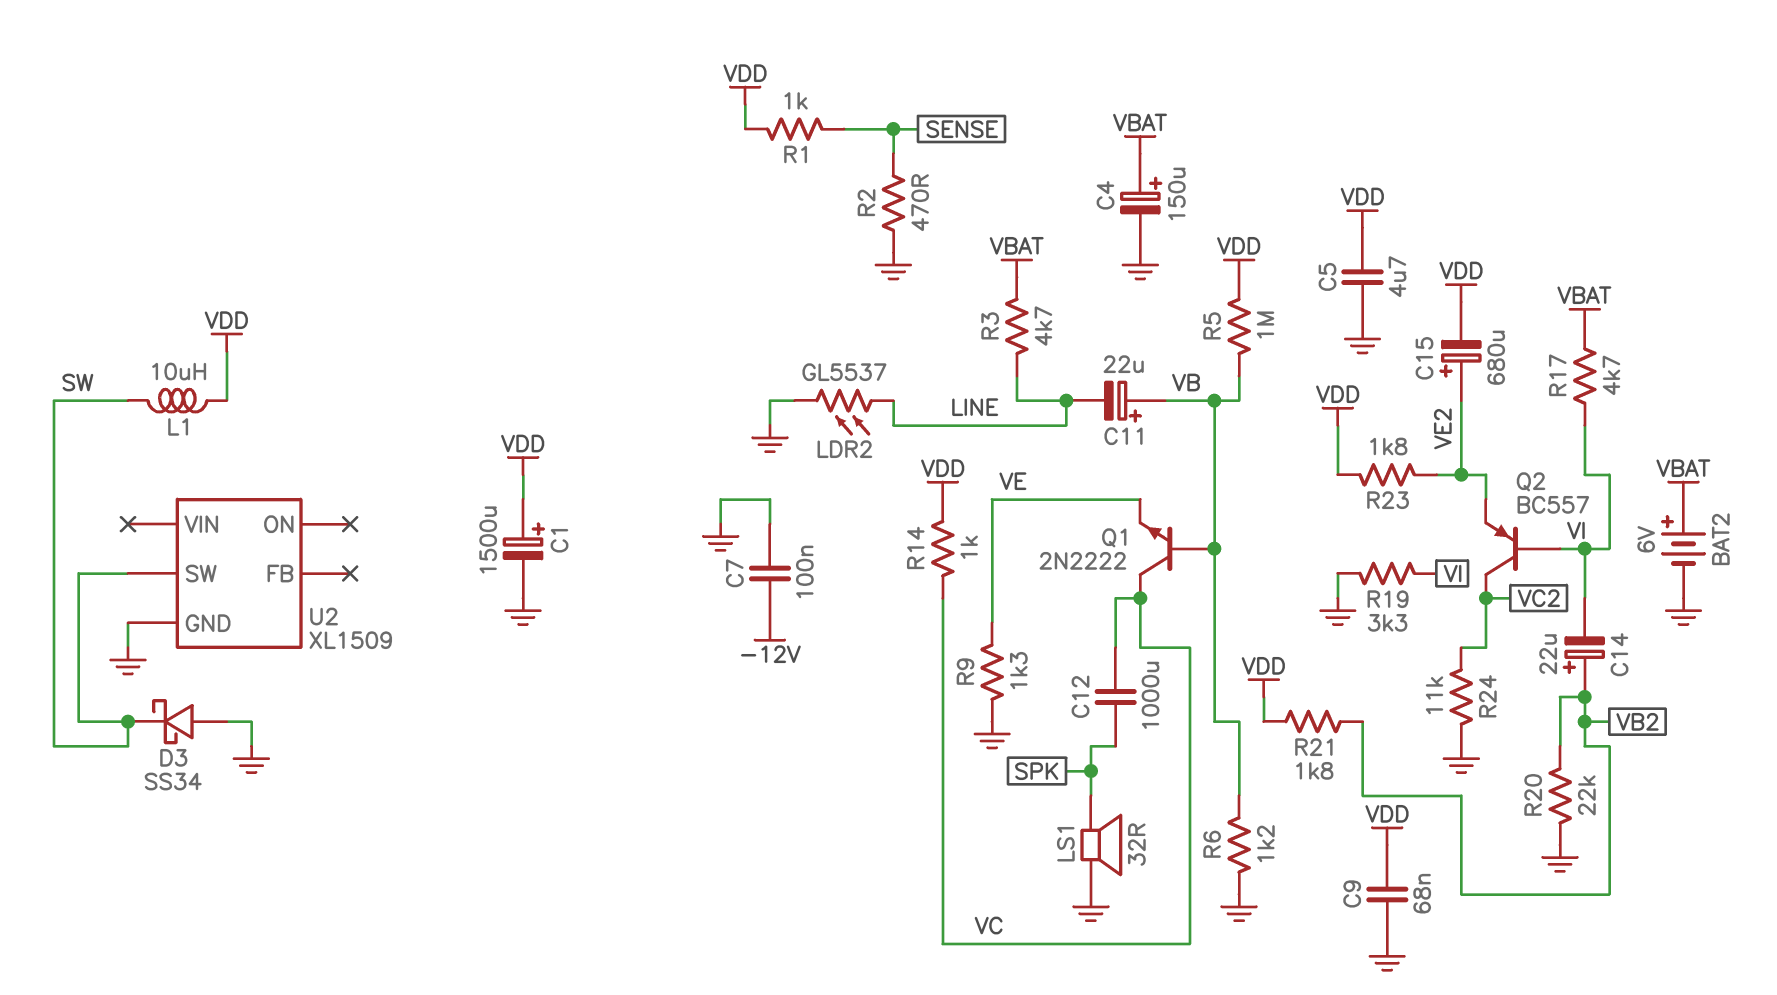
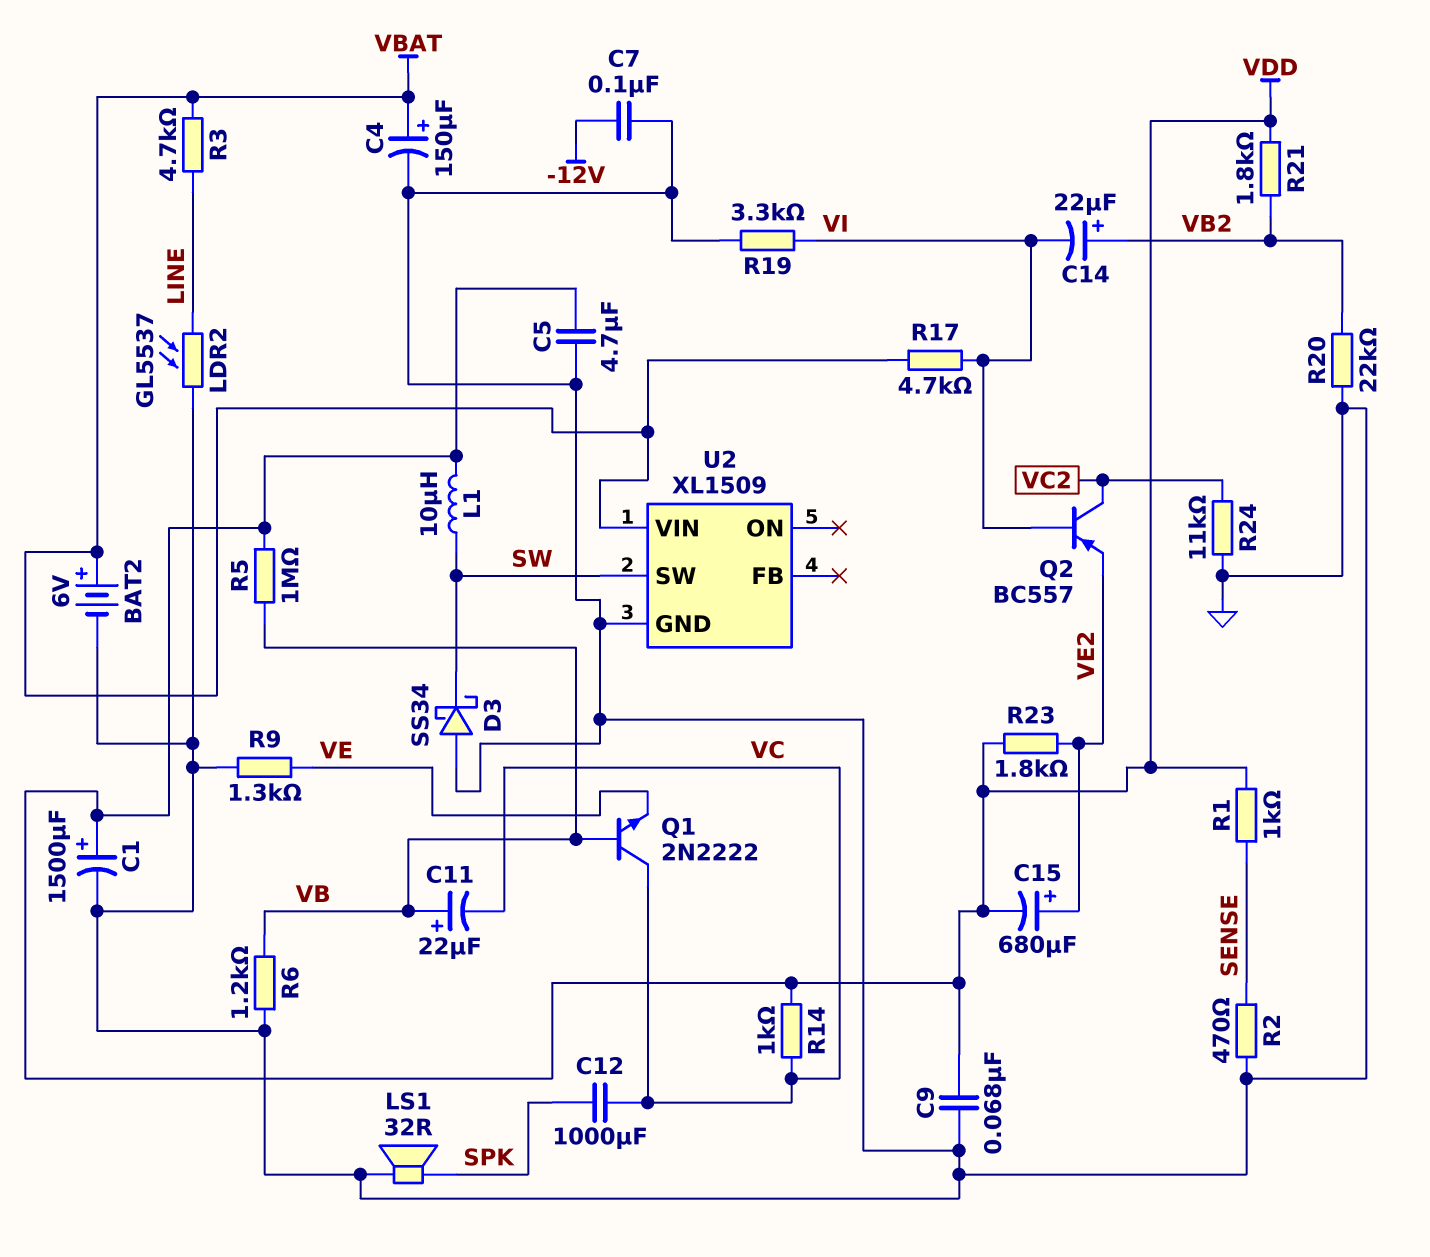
C11: 22uF (plus VB, minus LINE) -> 22uF (plus VB, minus VC)
U2 pin VIN: none -> VBAT

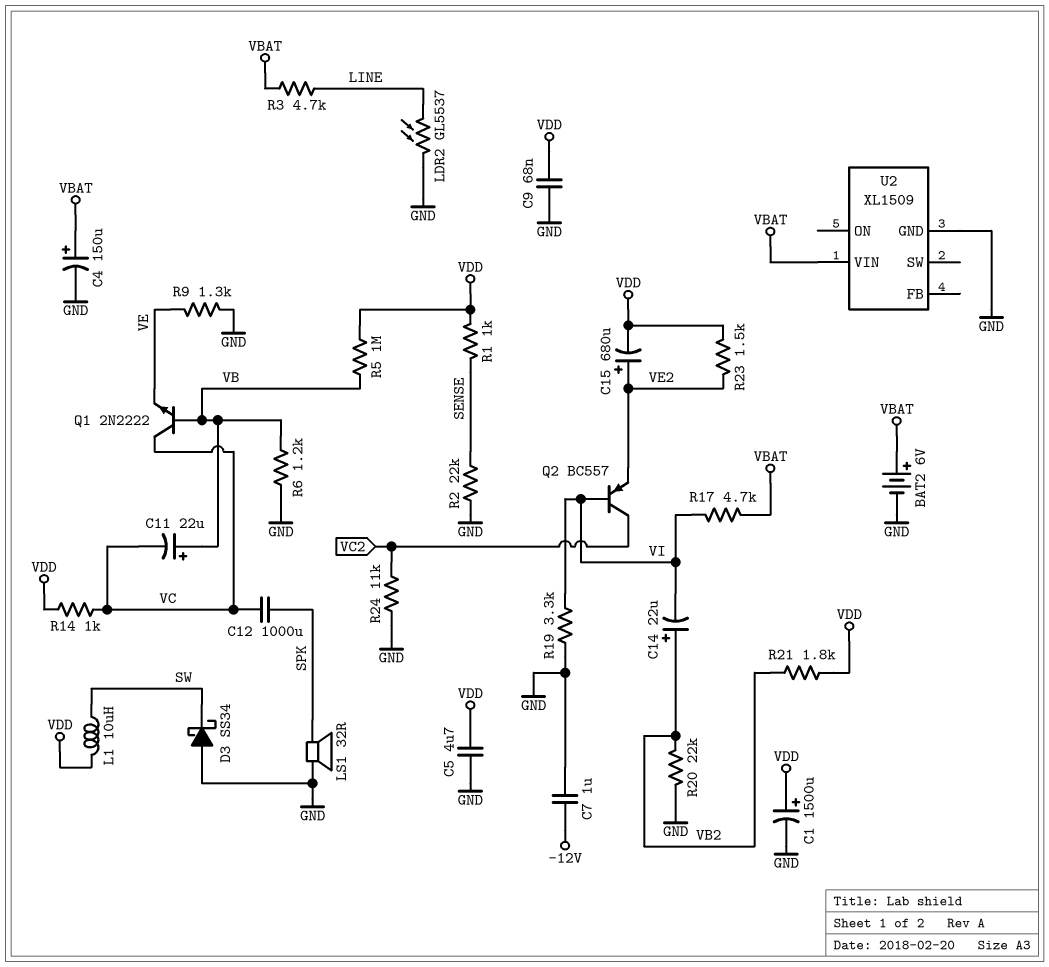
C7: 100nF (-12V, GND) -> 1uF (-12V, GND)
R2: 470 (GND, SENSE) -> 22k (GND, SENSE)
R23: 1.8k (VDD, VE2) -> 1.5k (VDD, VE2)
U2 pin SW: SW -> none

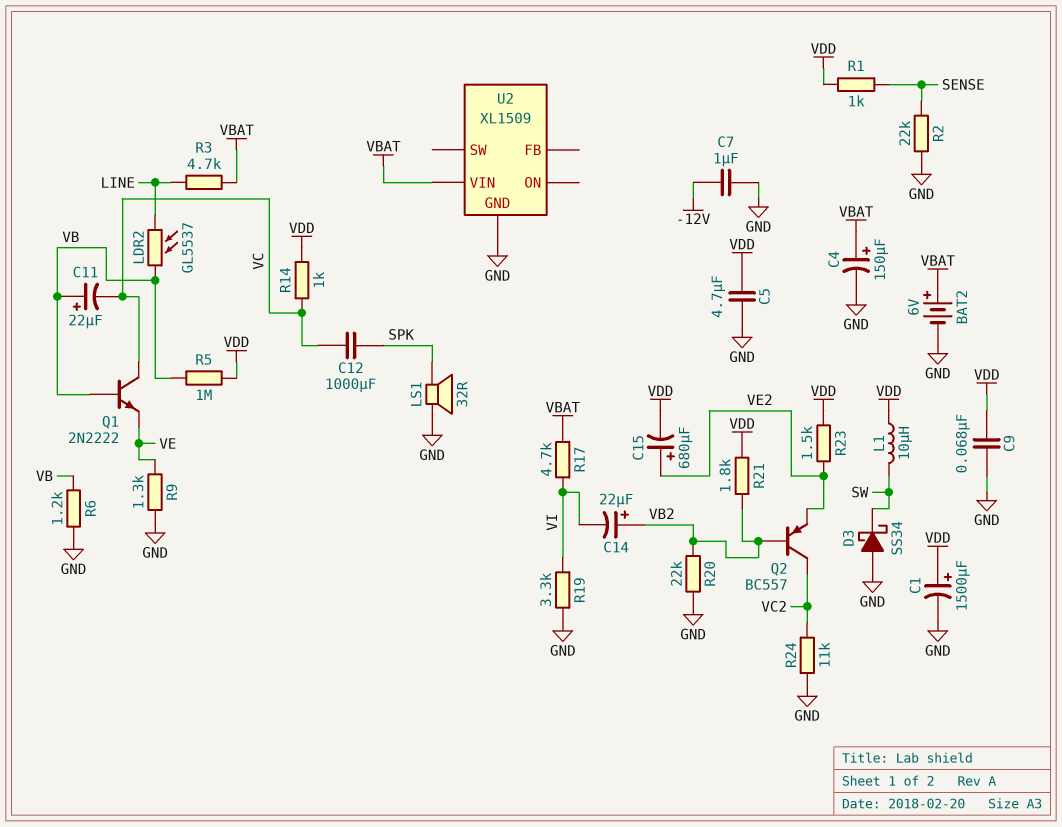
LDR2: GL5537 (GND, LINE) -> GL5537 (LINE, VB)
Q2: PNP BC557 (B VI, C VC2, E VE2) -> PNP BC557 (B VB2, C VC2, E VE2)

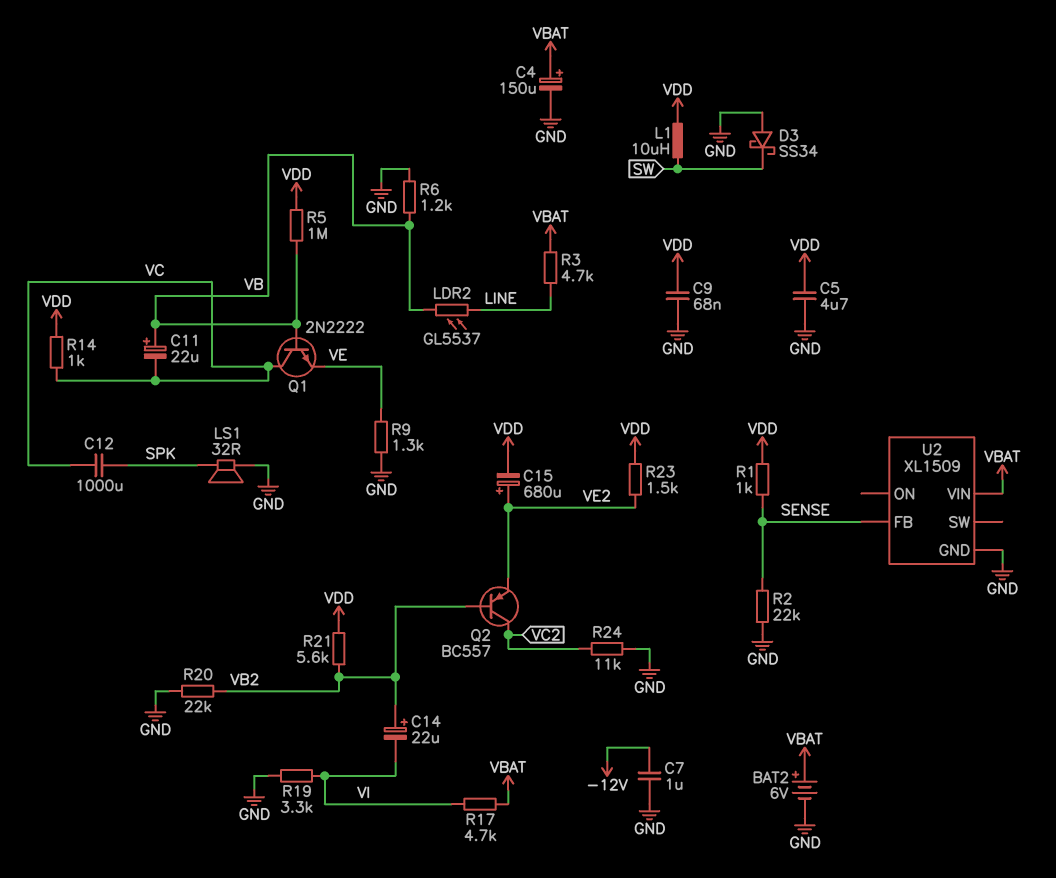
C1: 1500uF (plus VDD, minus GND) -> none
R21: 1.8k (VB2, VDD) -> 5.6k (VB2, VDD)
U2 pin FB: none -> SENSE

